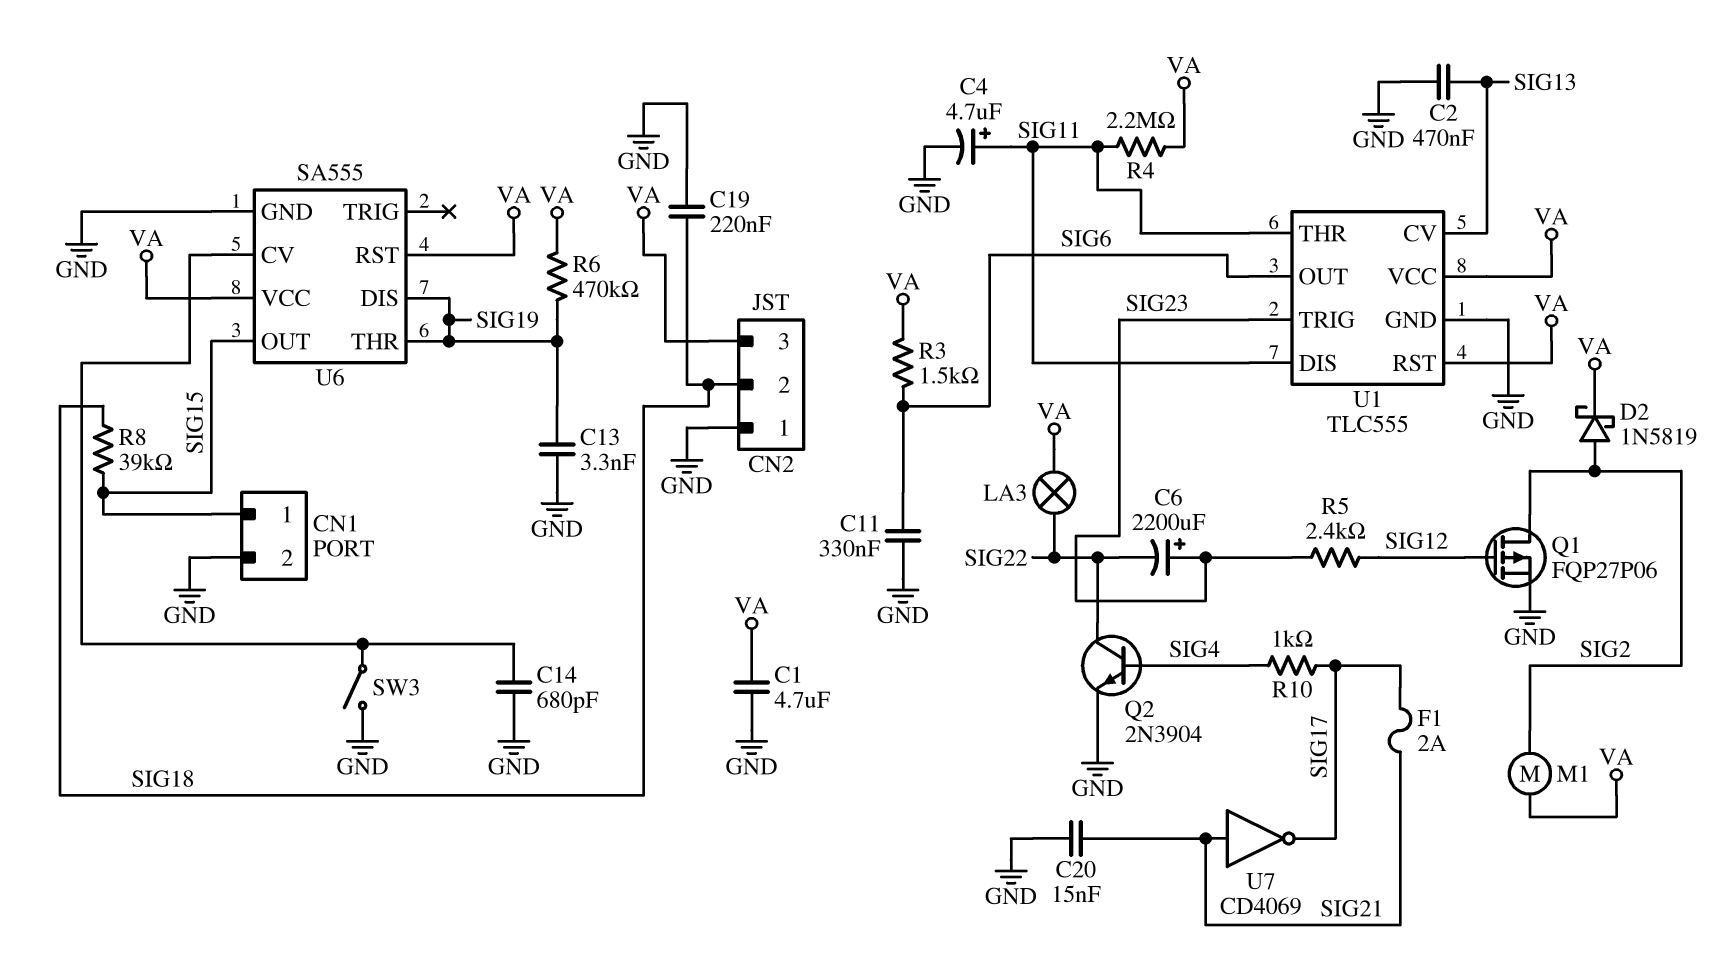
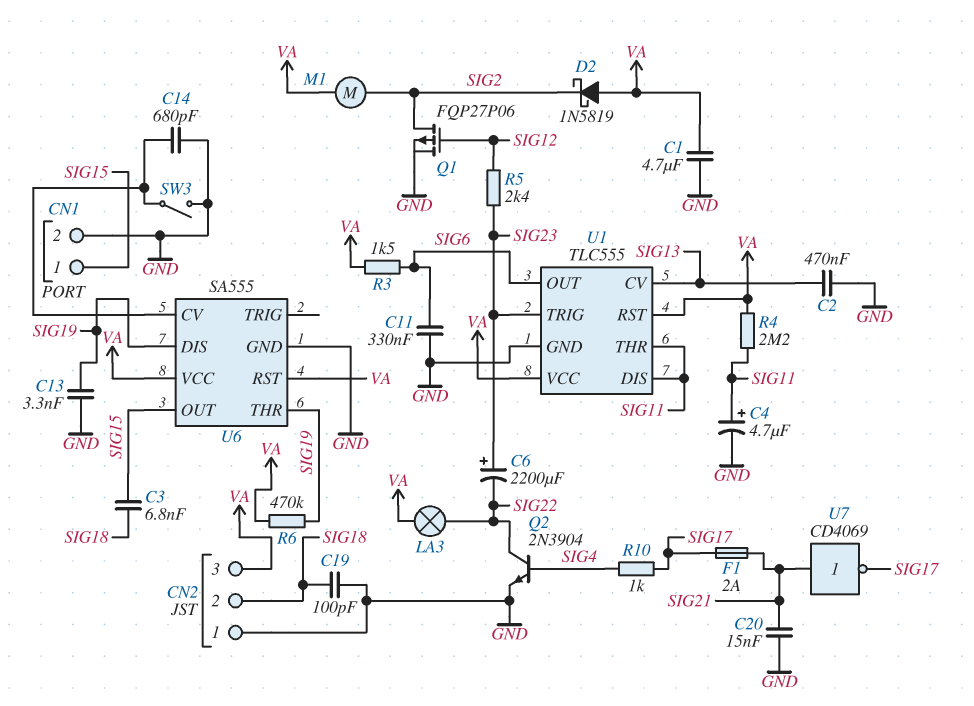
C3: none -> 6.8nF (SIG15, SIG18)
C19: 220nF (GND, SIG18) -> 100pF (GND, SIG18)
D2: schottky 1N5819 (A SIG2, K VA) -> schottky 1N5819 (A VA, K SIG2)
R8: 39k (SIG15, SIG18) -> none

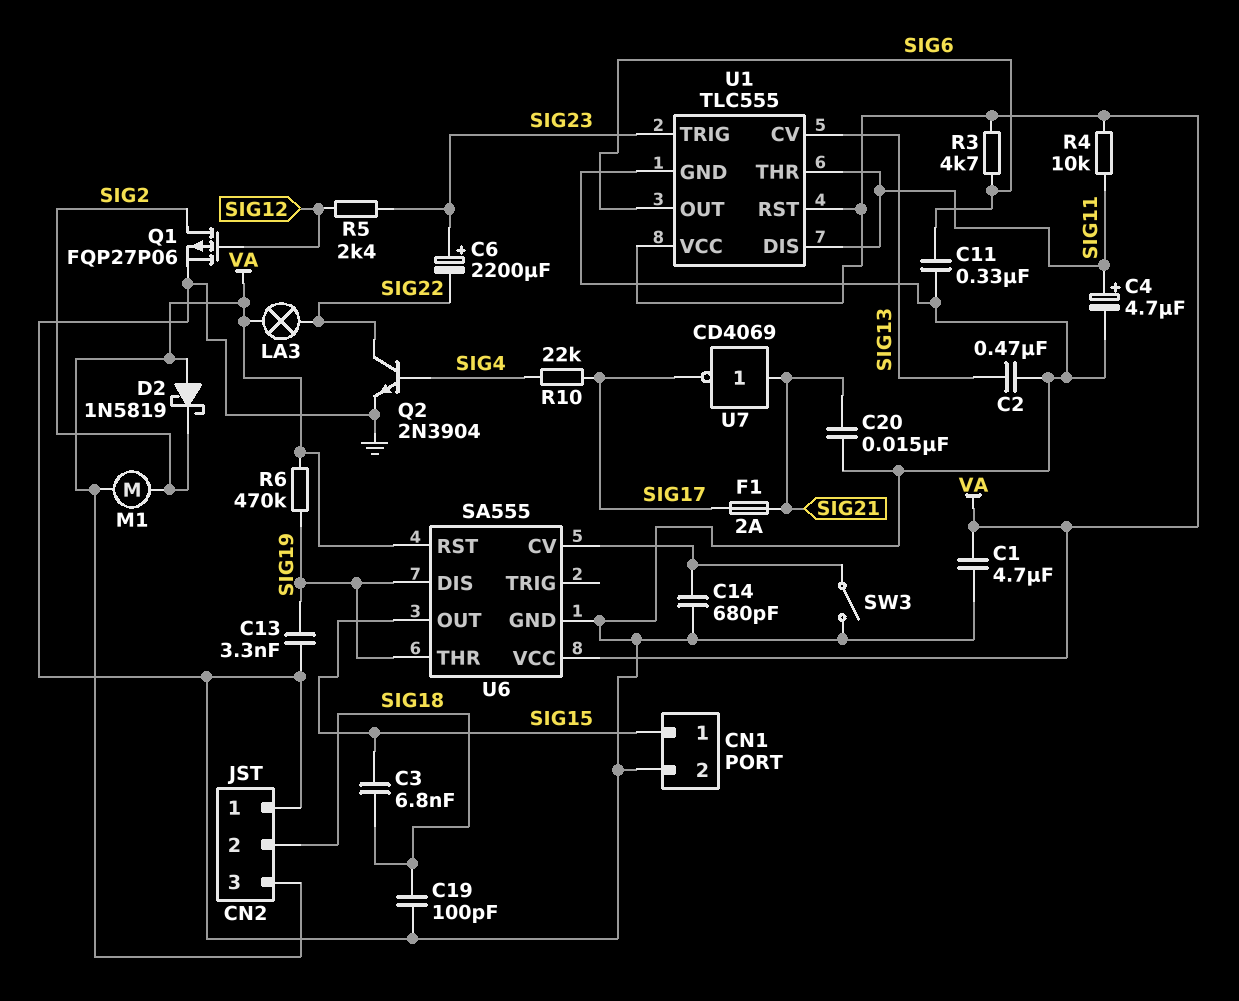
R3: 1.5k (SIG6, VA) -> 4.7k (SIG6, VA)
R4: 2.2M (SIG11, VA) -> 10k (SIG11, VA)
R10: 1k (SIG4, SIG17) -> 22k (SIG4, SIG17)

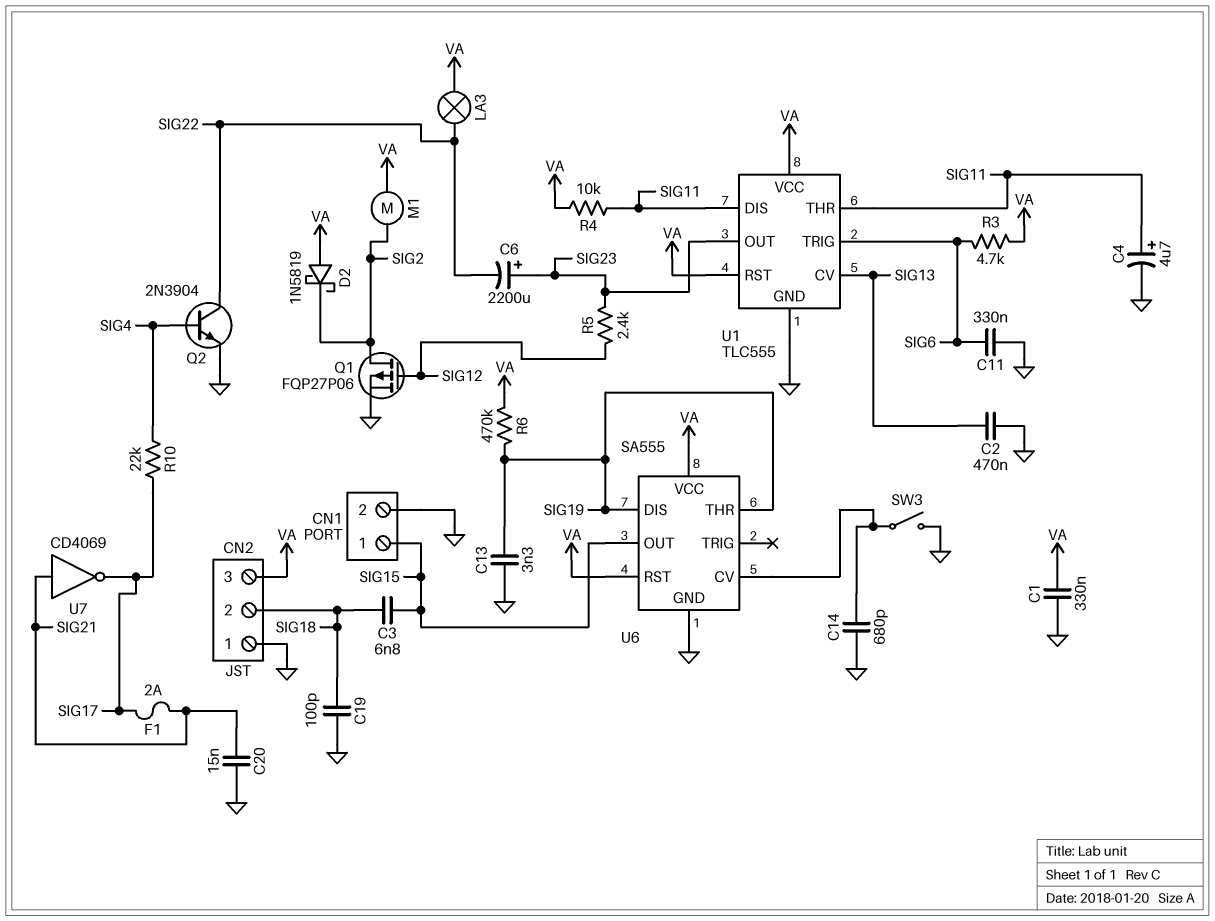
C1: 4.7uF (GND, VA) -> 330nF (GND, VA)
U1 pin OUT: SIG6 -> SIG23
U1 pin TRIG: SIG23 -> SIG6

